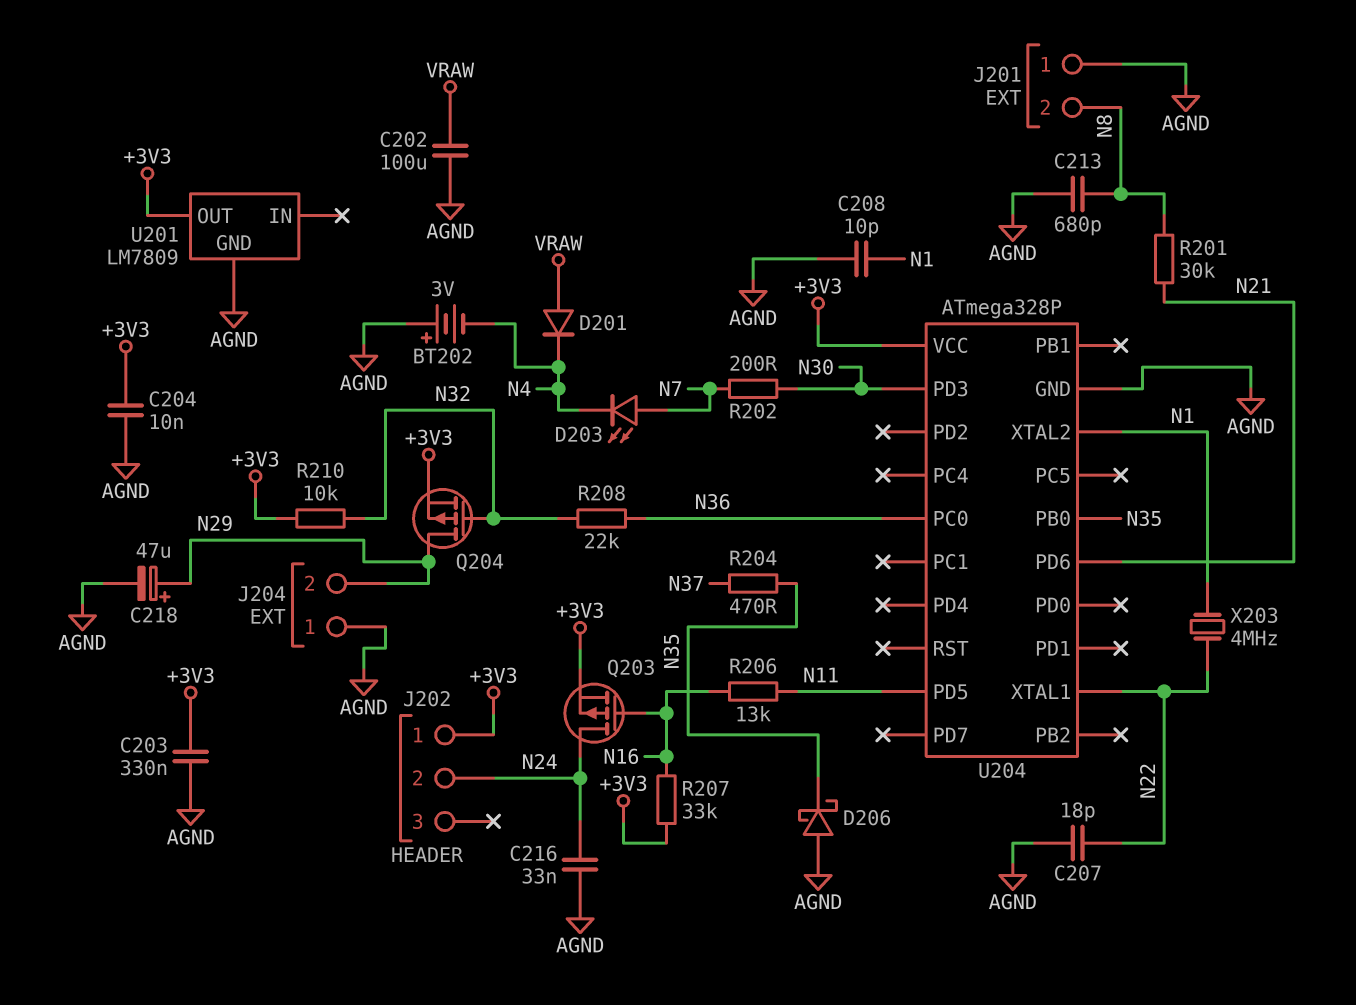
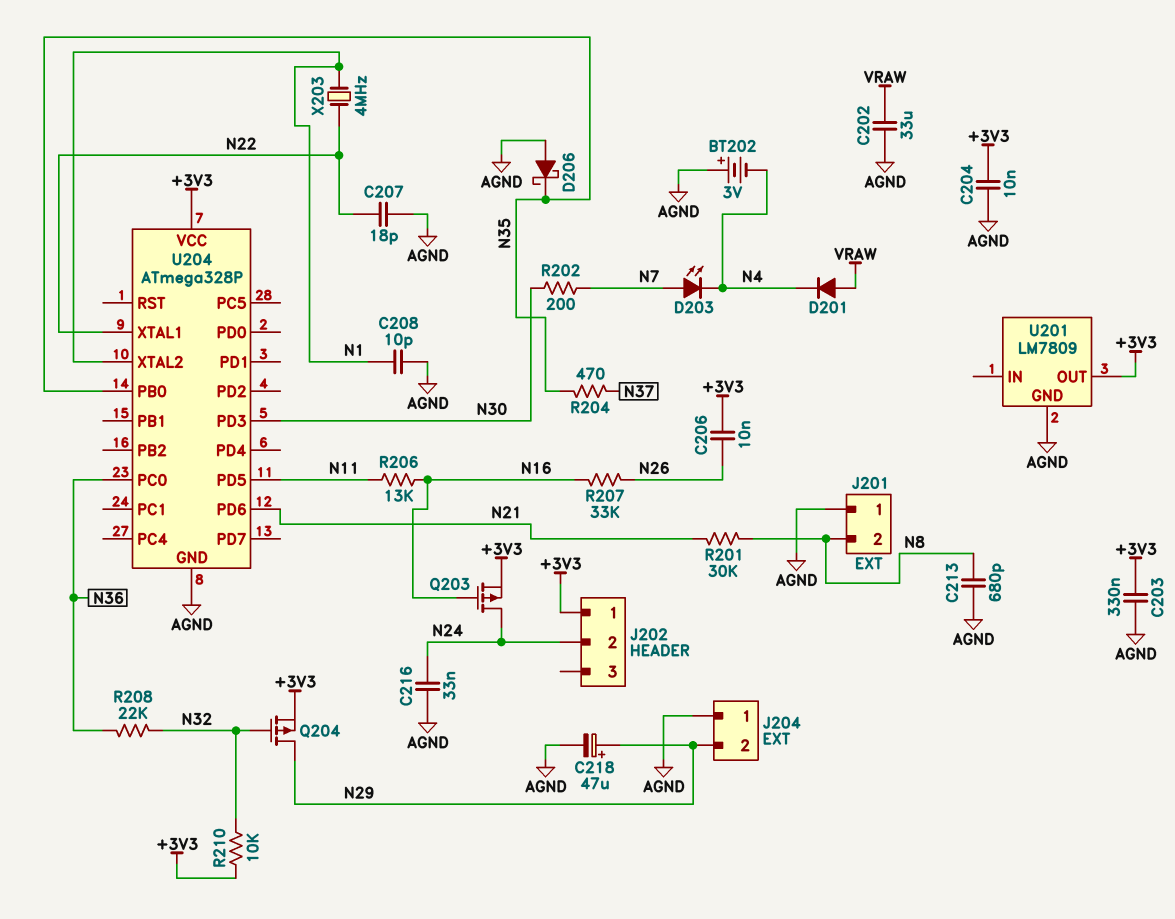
C202: 100uF (AGND, VRAW) -> 33uF (AGND, VRAW)
C206: none -> 10nF (+3V3, N26)
R207: 33k (+3V3, N16) -> 33k (N16, N26)

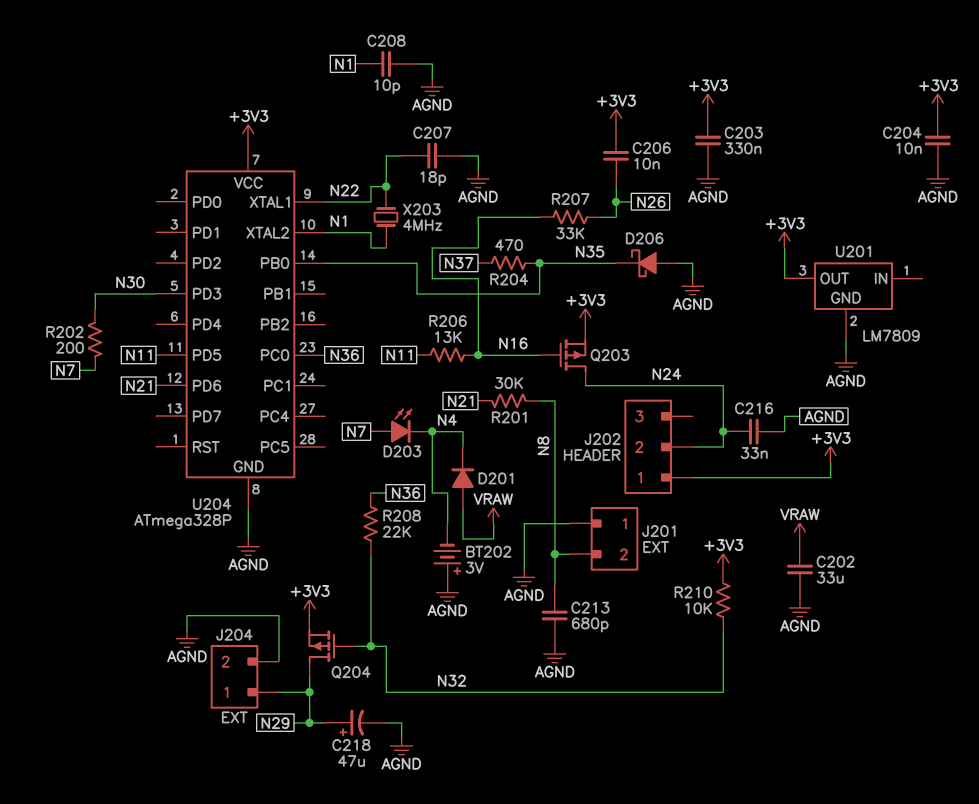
J204 pin 1: AGND -> N29
J204 pin 2: N29 -> AGND

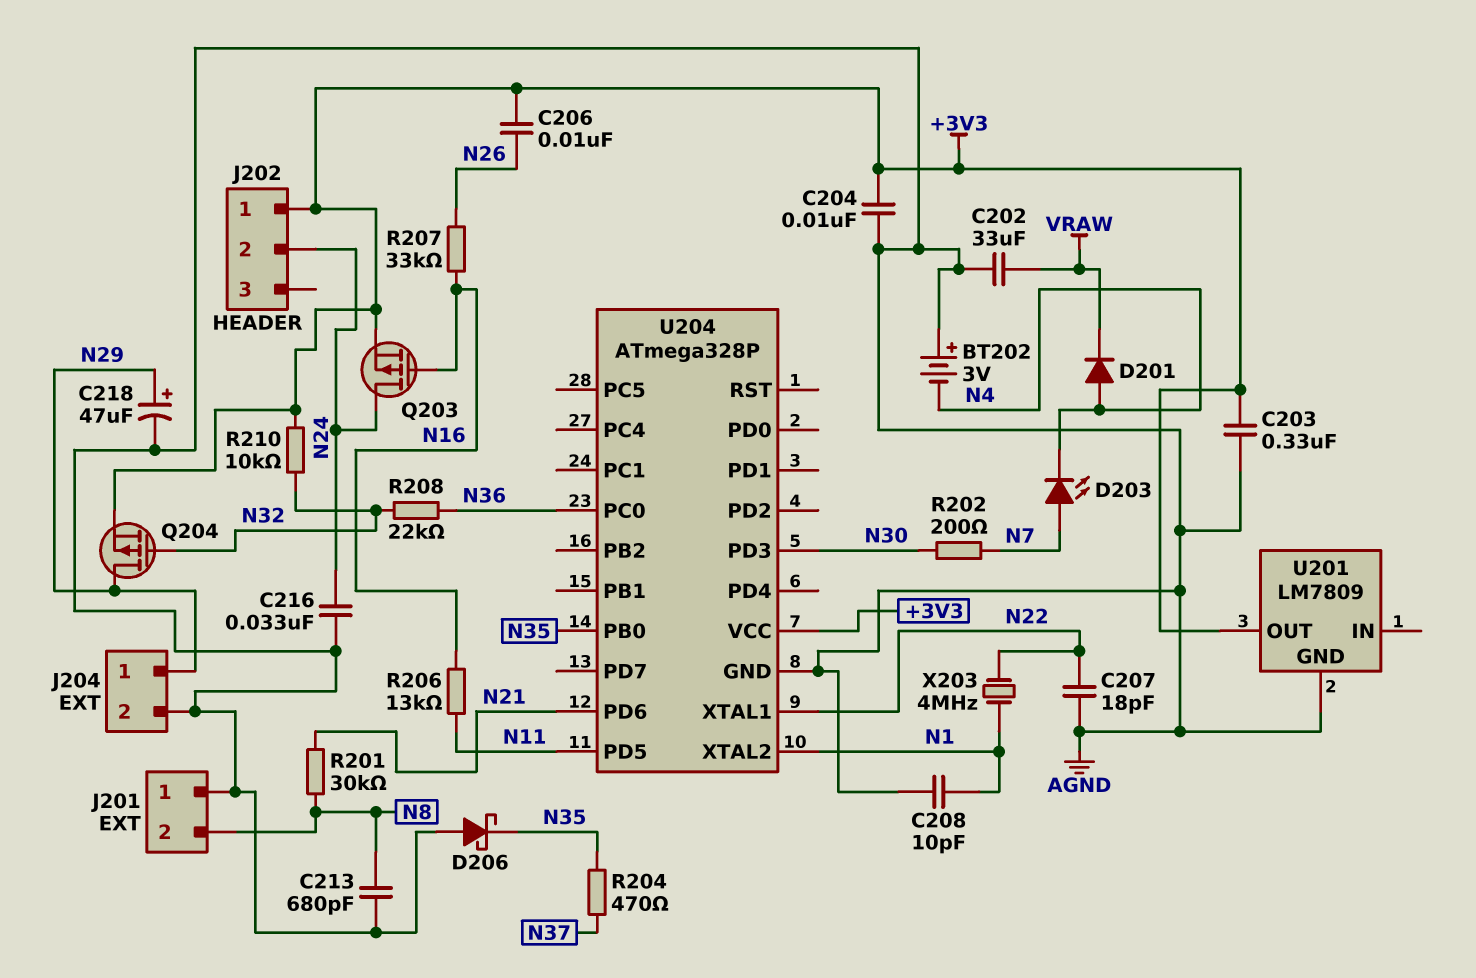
D201: diode (A VRAW, K N4) -> diode (A N4, K VRAW)

